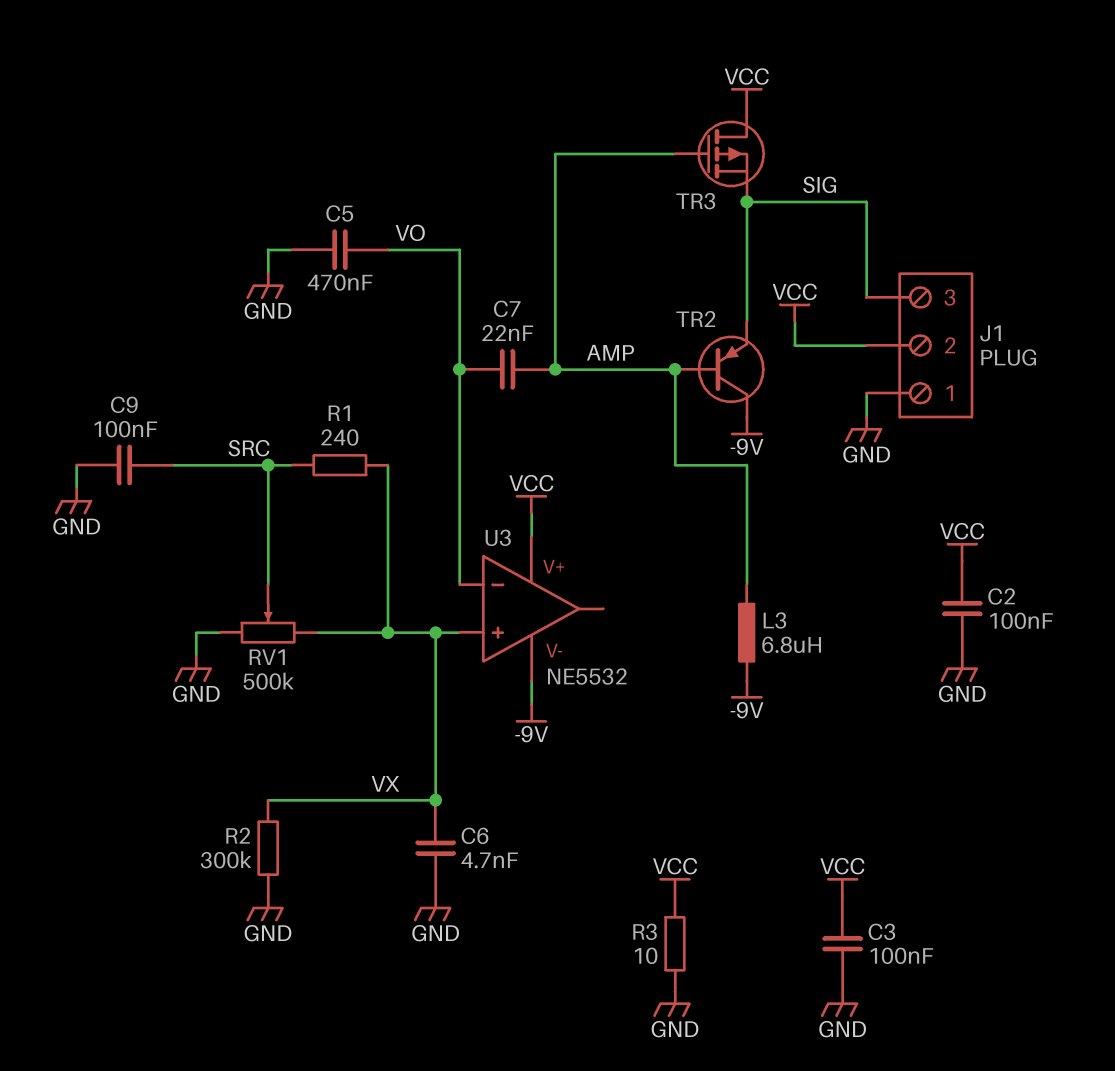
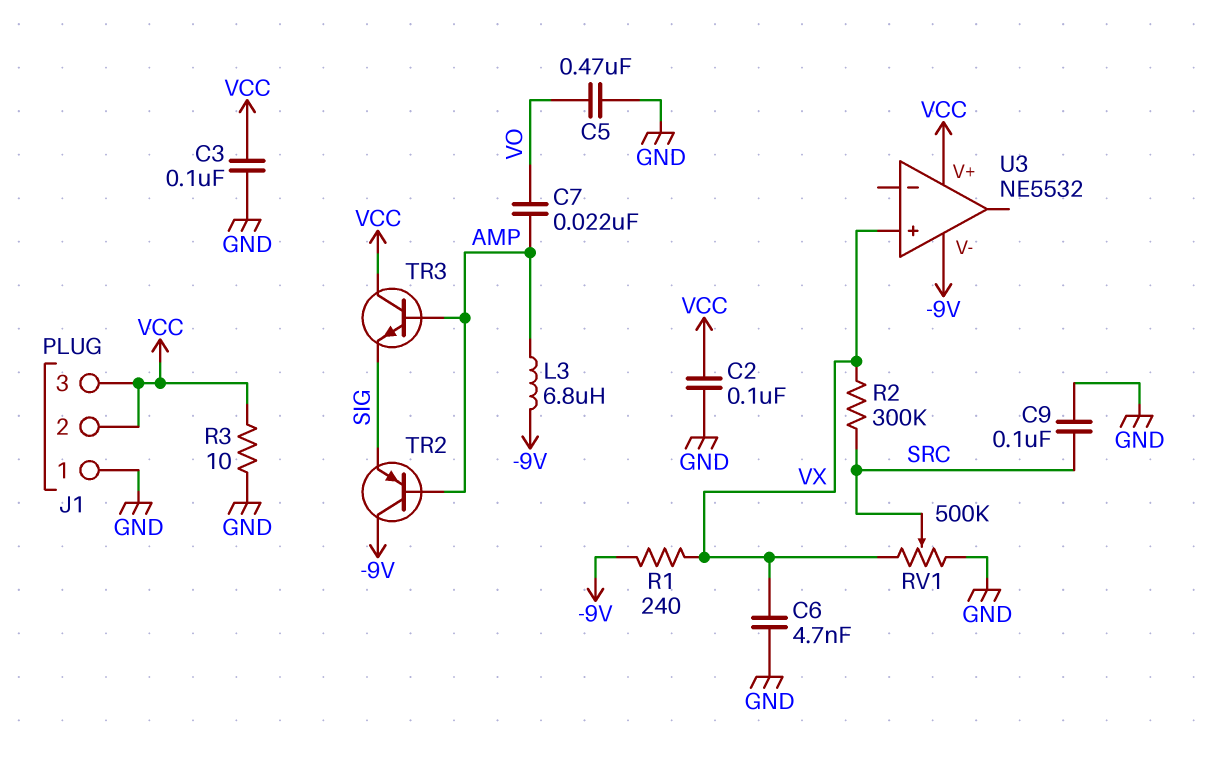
J1 pin 3: SIG -> VCC
R1: 240 (SRC, VX) -> 240 (-9V, VX)
R2: 300k (GND, VX) -> 300k (SRC, VX)
TR3: PMOS (G AMP, D VCC, S SIG) -> NPN (B AMP, C VCC, E SIG)
U3 pin in-: VO -> none

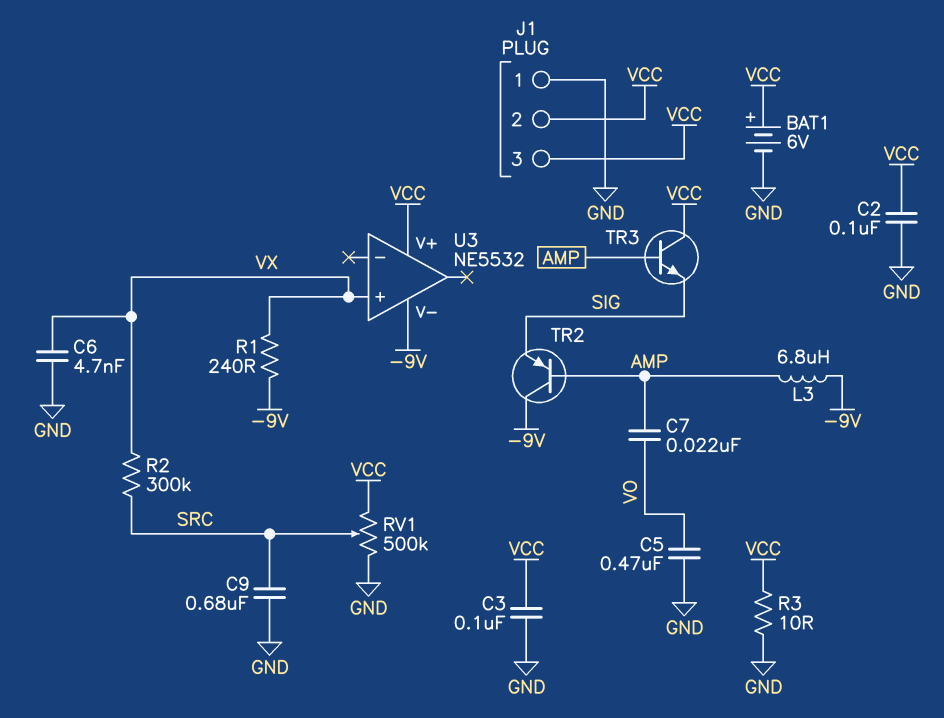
BAT1: none -> 6V (plus VCC, minus GND)
C9: 100nF (GND, SRC) -> 680nF (GND, SRC)
RV1: 500k (GND, VX, wiper SRC) -> 500k (GND, VCC, wiper SRC)

